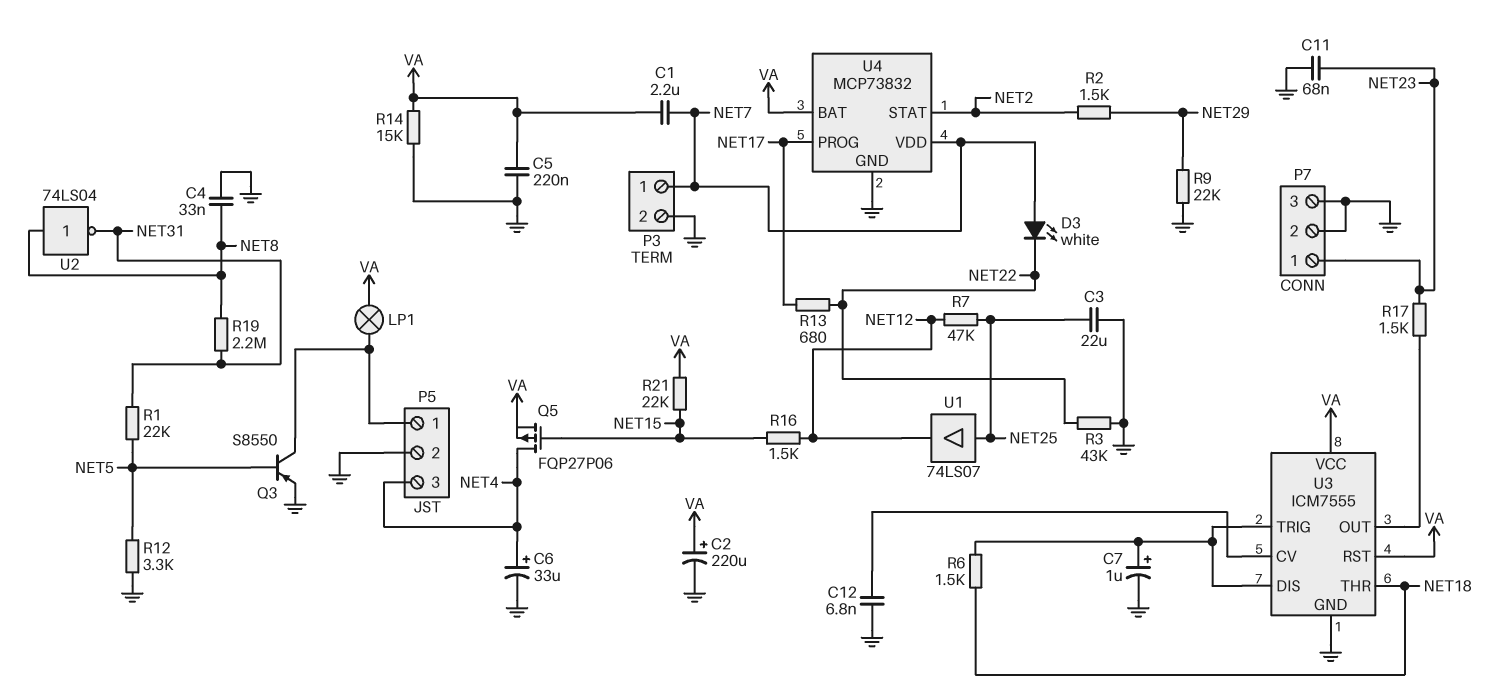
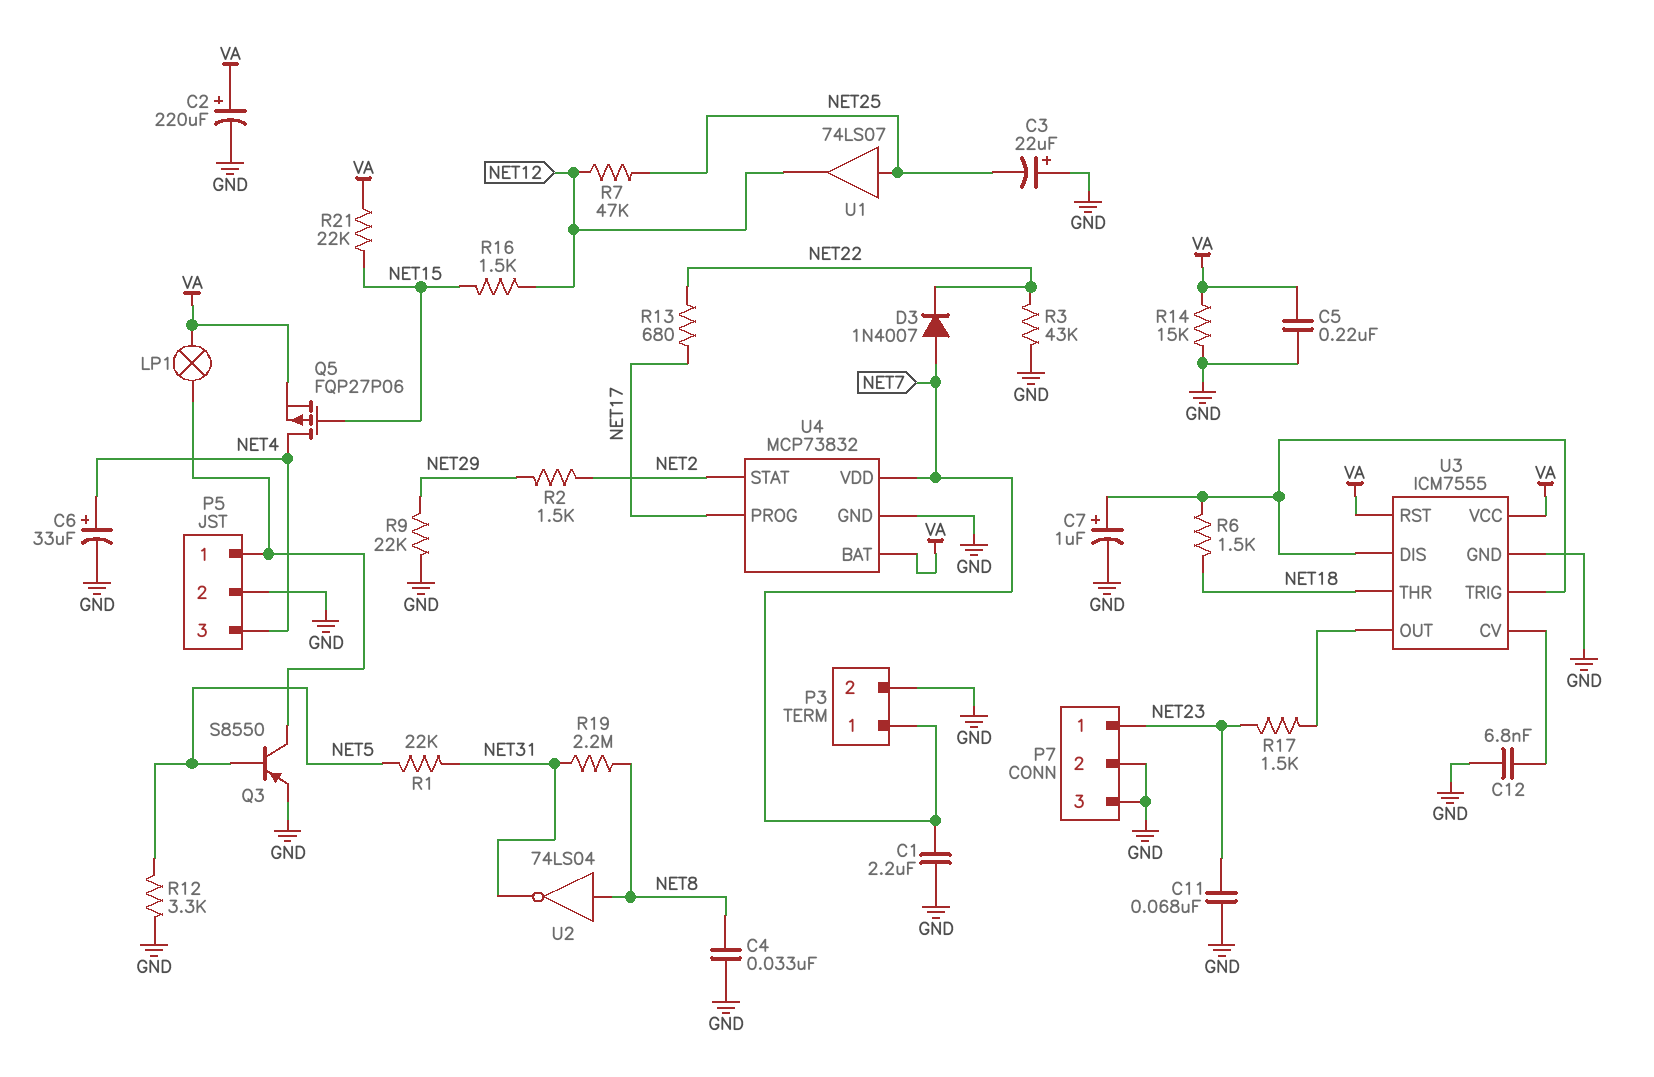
C1: 2.2uF (NET7, VA) -> 2.2uF (GND, NET7)
C3: 22uF (GND, NET25) -> 22uF (plus GND, minus NET25)
D3: LED white (A NET7, K NET22) -> diode 1N4007 (A NET7, K NET22)

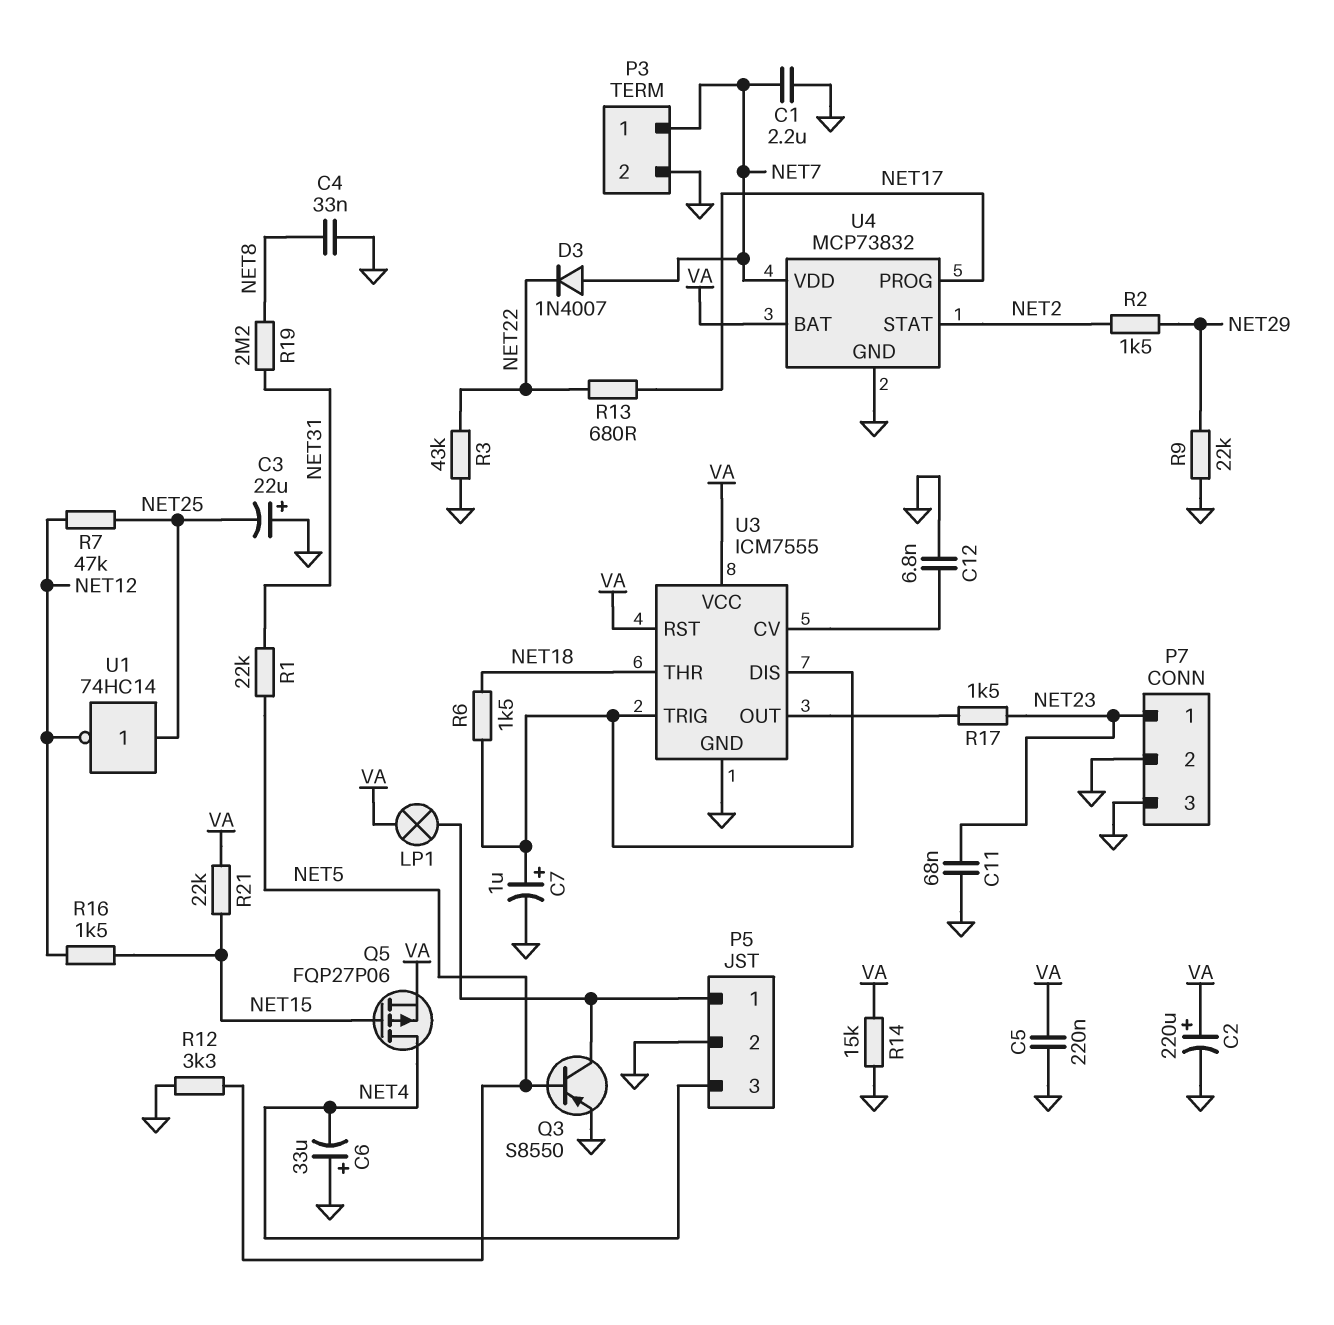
C6: 33uF (plus NET4, minus GND) -> 33uF (plus GND, minus NET4)
U1: buffer 74LS07 (in NET25, out NET12) -> NOT 74HC14 (in NET25, out NET12)
U2: NOT 74LS04 (in NET8, out NET31) -> none

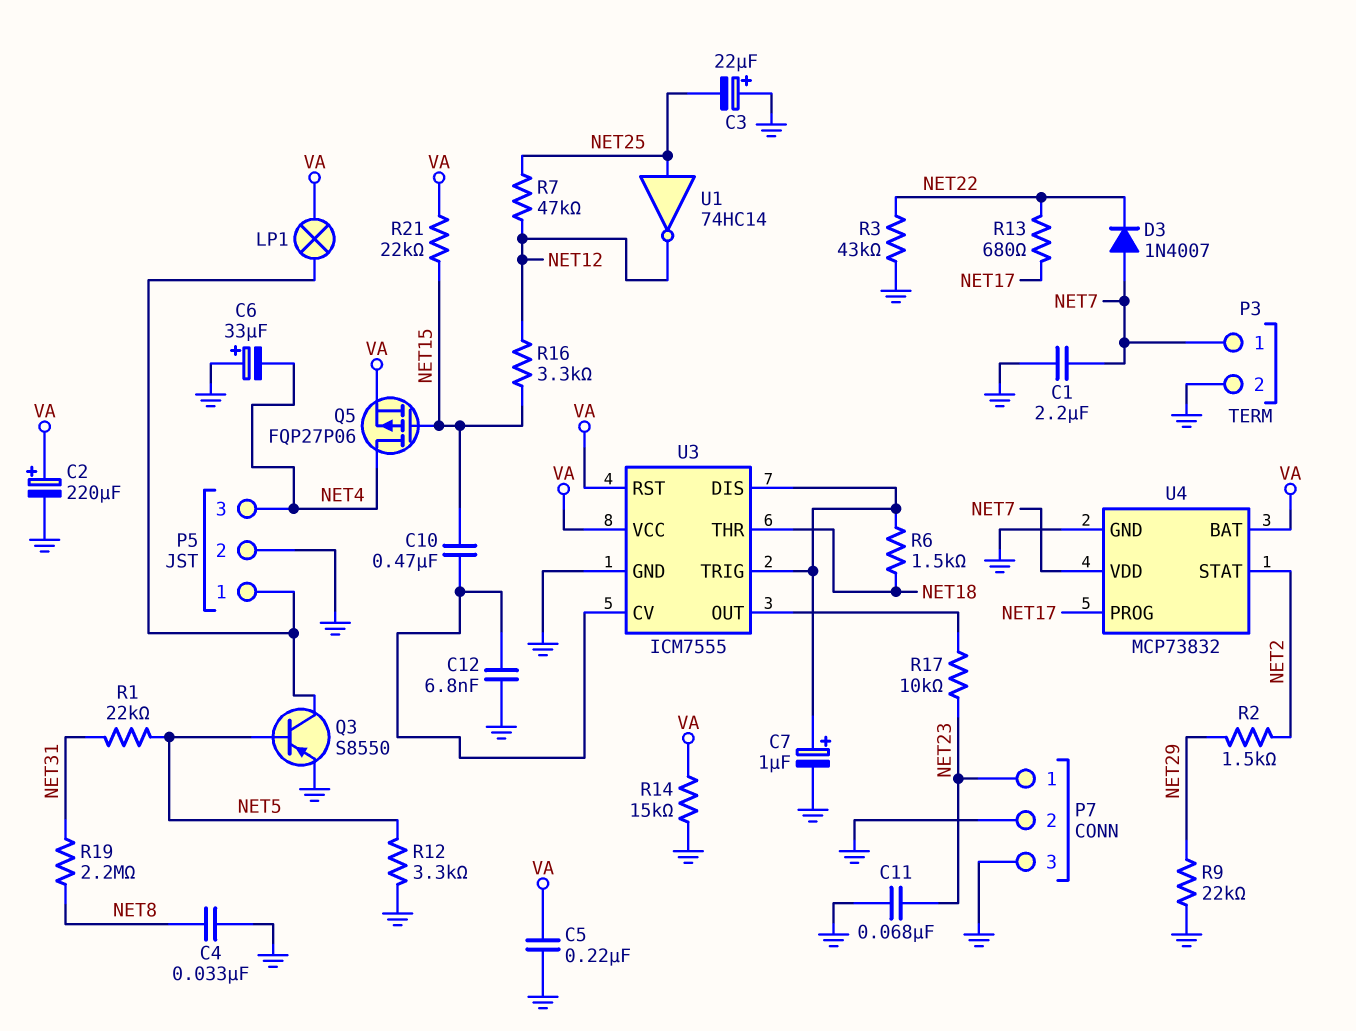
C10: none -> 470nF (NET15, U3/CV)
R16: 1.5k (NET12, NET15) -> 3.3k (NET12, NET15)
R17: 1.5k (NET23, U3/OUT) -> 10k (NET23, U3/OUT)

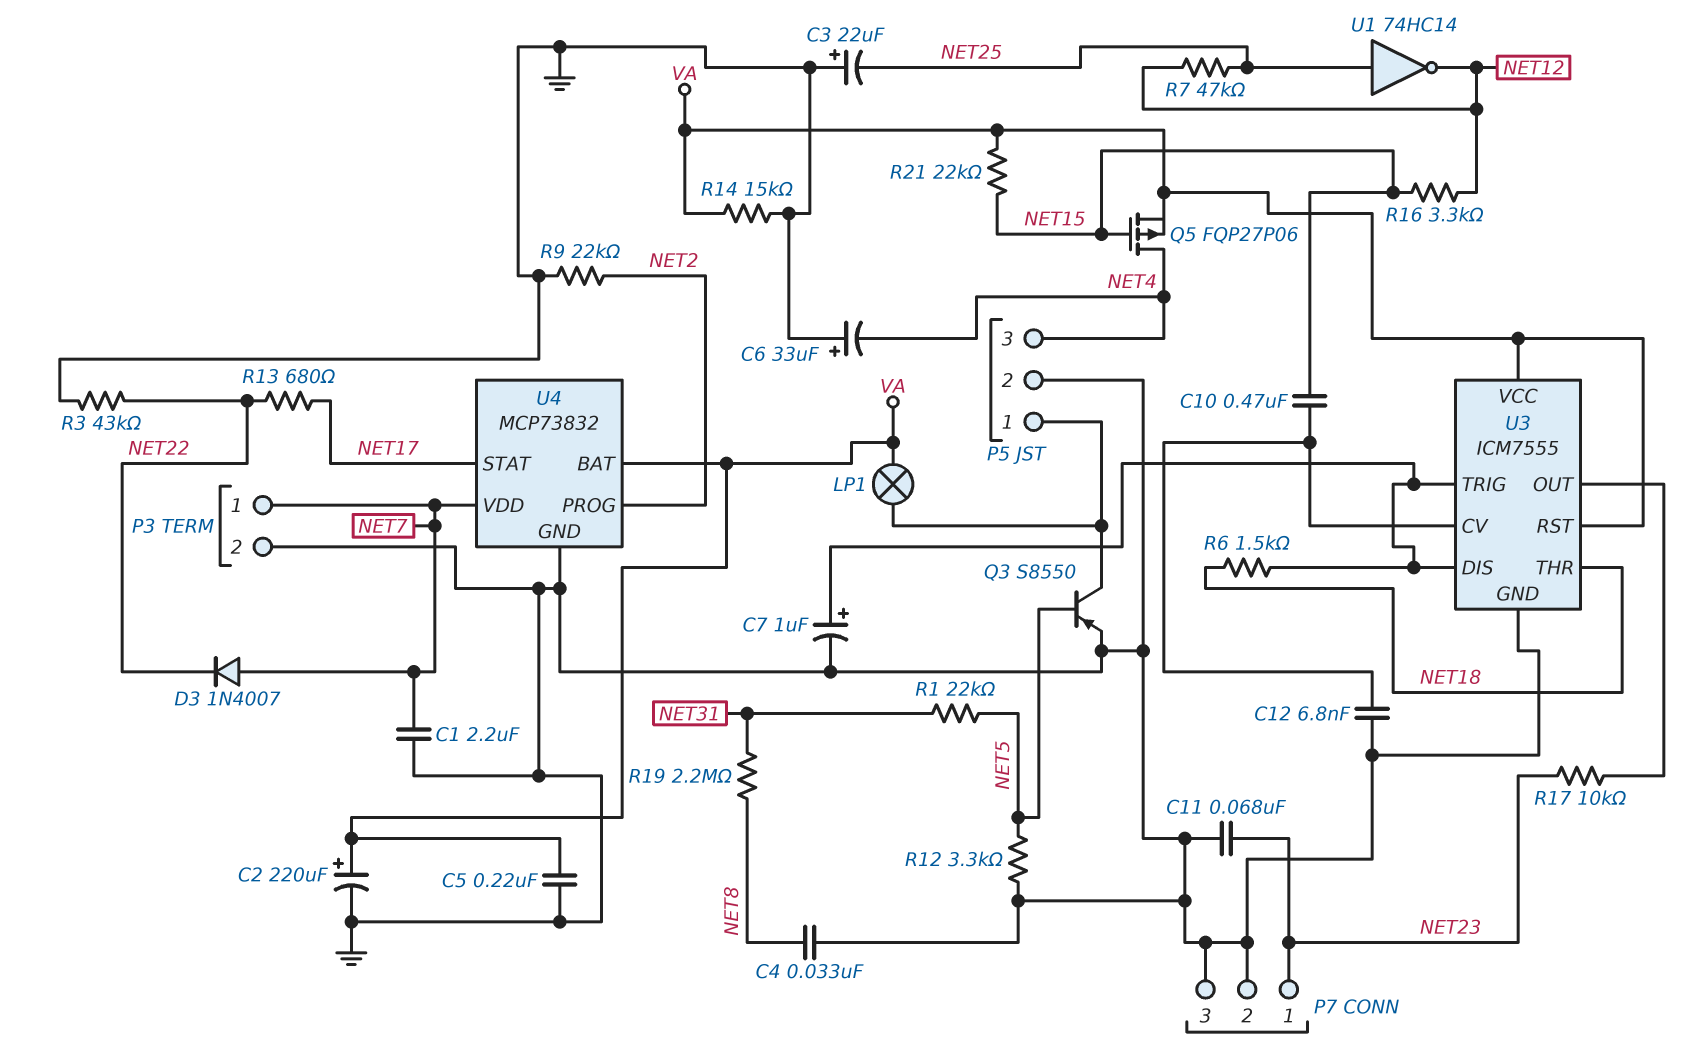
R2: 1.5k (NET2, NET29) -> none
R9: 22k (GND, NET29) -> 22k (GND, NET2)
U4 pin PROG: NET17 -> NET2
U4 pin STAT: NET2 -> NET17

